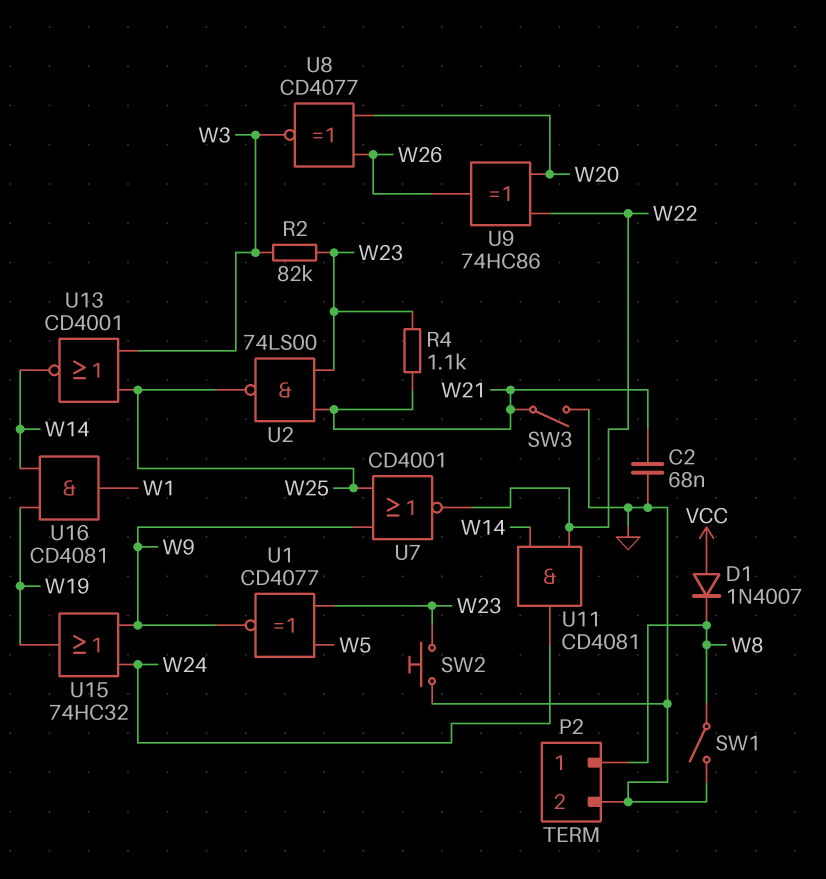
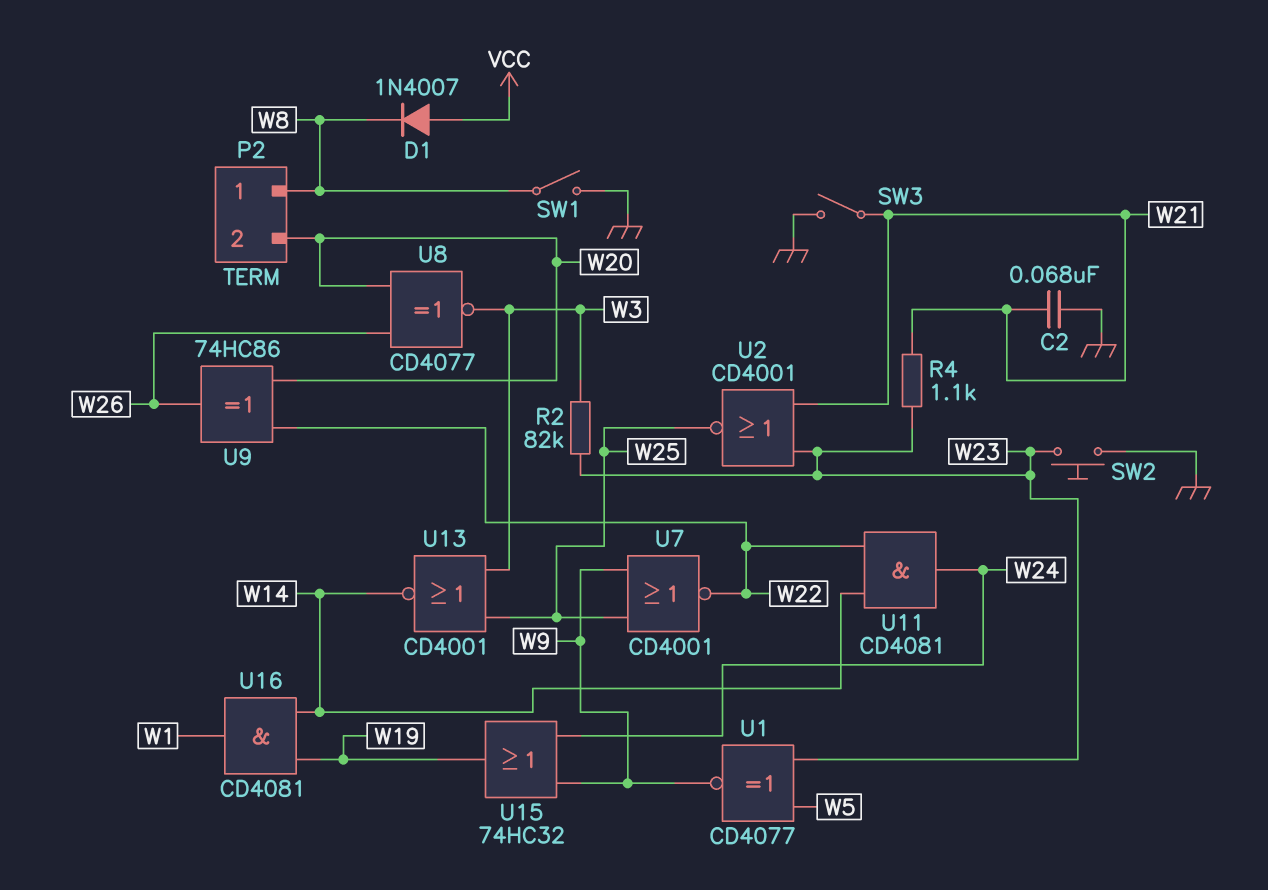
P2 pin 2: GND -> W20
U2: NAND 74LS00 (in W21, in W23, out W25) -> NOR CD4001 (in W21, in W23, out W25)

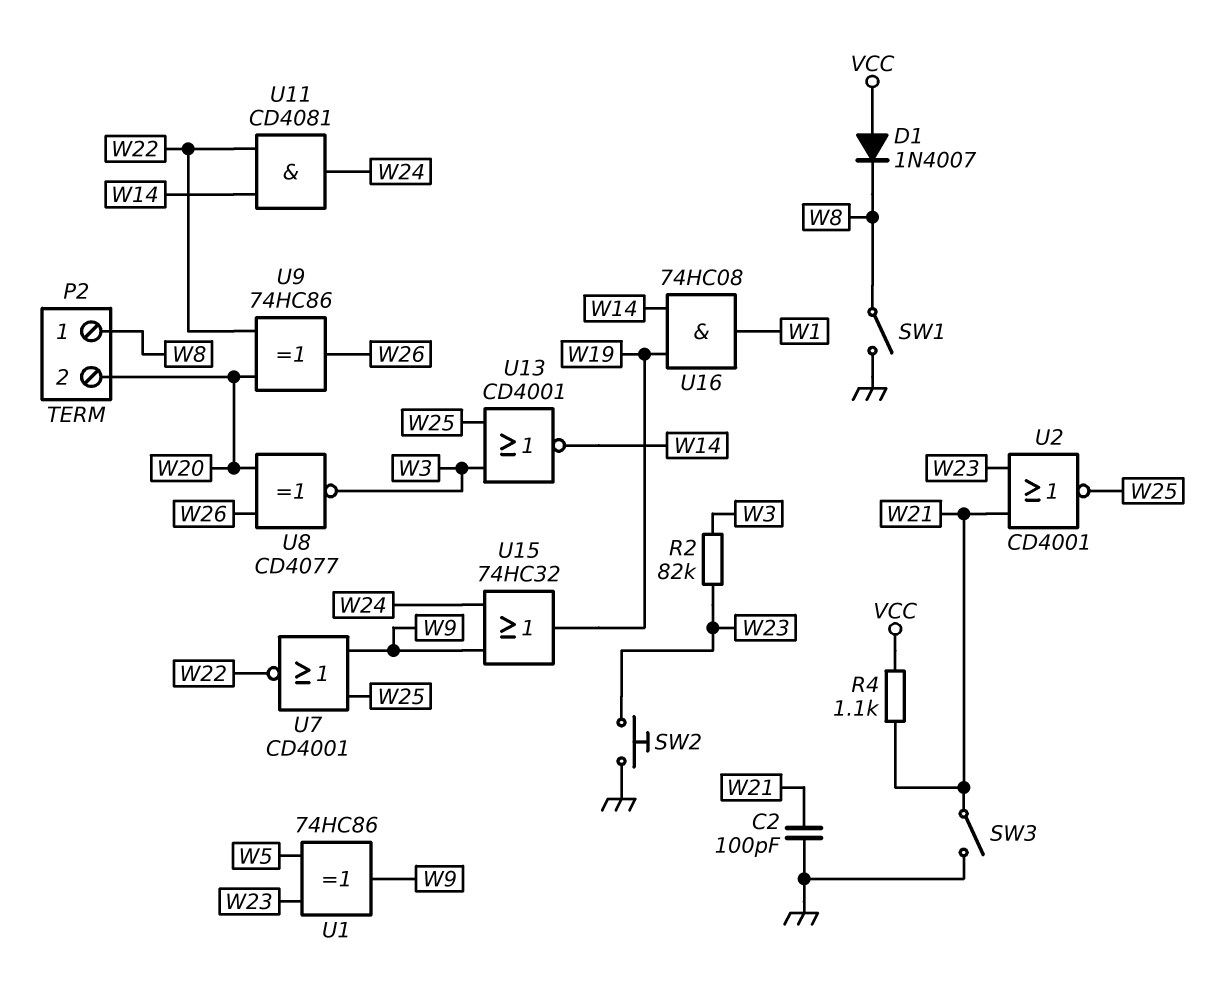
C2: 68nF (GND, W21) -> 100pF (GND, W21)
R4: 1.1k (W21, W23) -> 1.1k (VCC, W21)
U1: XNOR CD4077 (in W5, in W23, out W9) -> XOR 74HC86 (in W5, in W23, out W9)
U16: AND CD4081 (in W14, in W19, out W1) -> AND 74HC08 (in W14, in W19, out W1)

